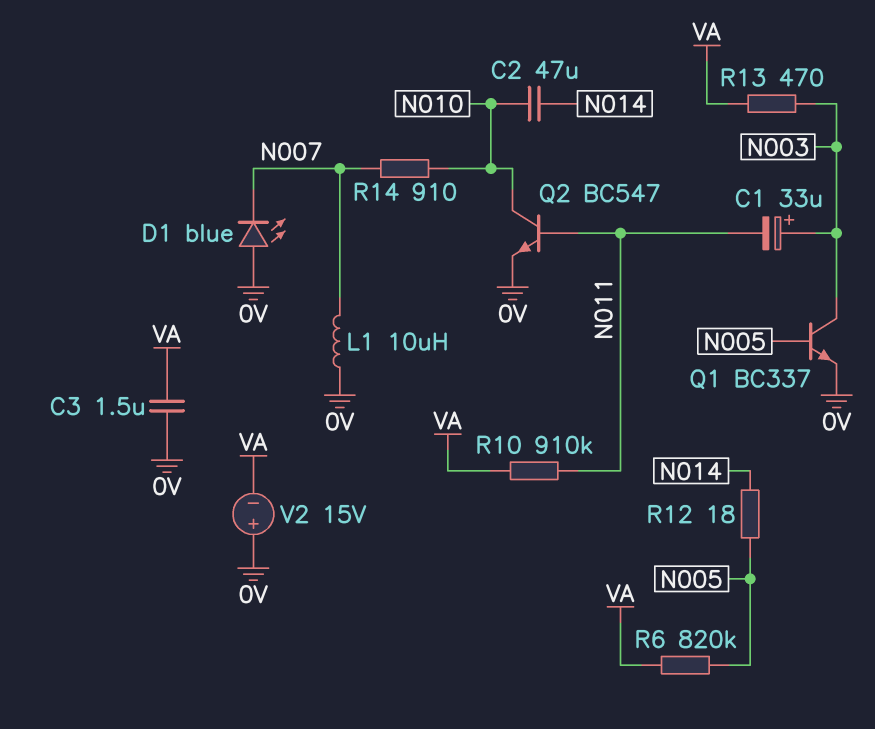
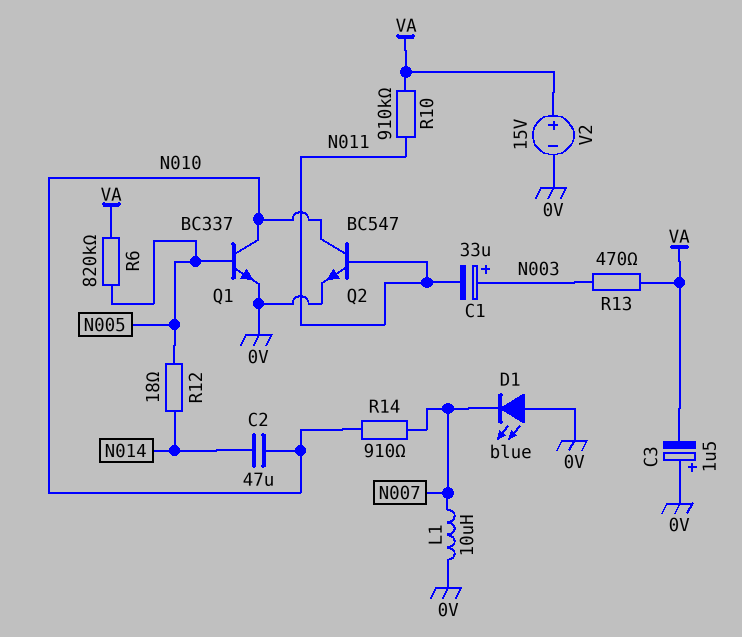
C3: 1.5uF (0V, VA) -> 1.5uF (plus 0V, minus VA)
Q1: NPN BC337 (B N005, C N003, E 0V) -> NPN BC337 (B N005, C N010, E 0V)
V2: 15V (plus 0V, minus VA) -> 15V (plus VA, minus 0V)

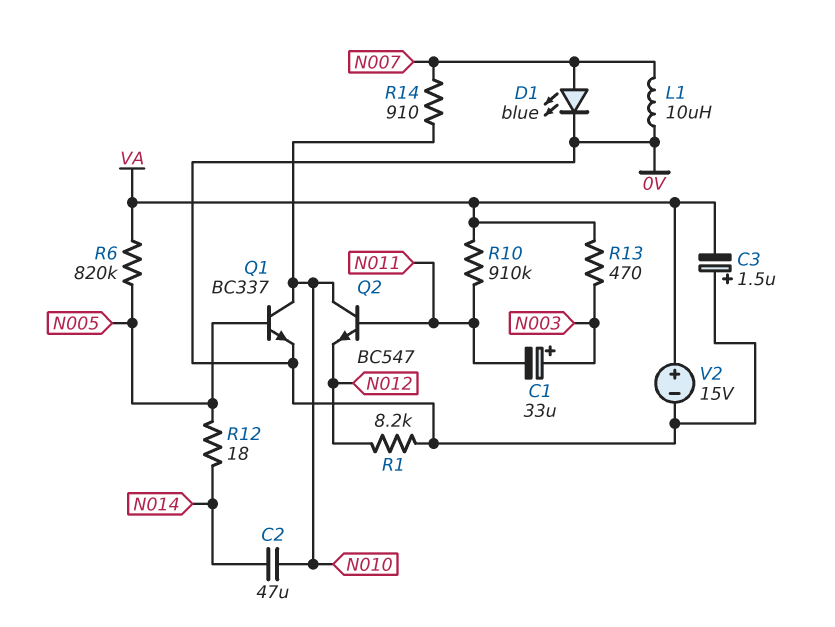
D1: LED blue (A 0V, K N007) -> LED blue (A N007, K 0V)
Q2: NPN BC547 (B N011, C N010, E 0V) -> NPN BC547 (B N011, C N010, E N012)
R1: none -> 8.2k (0V, N012)

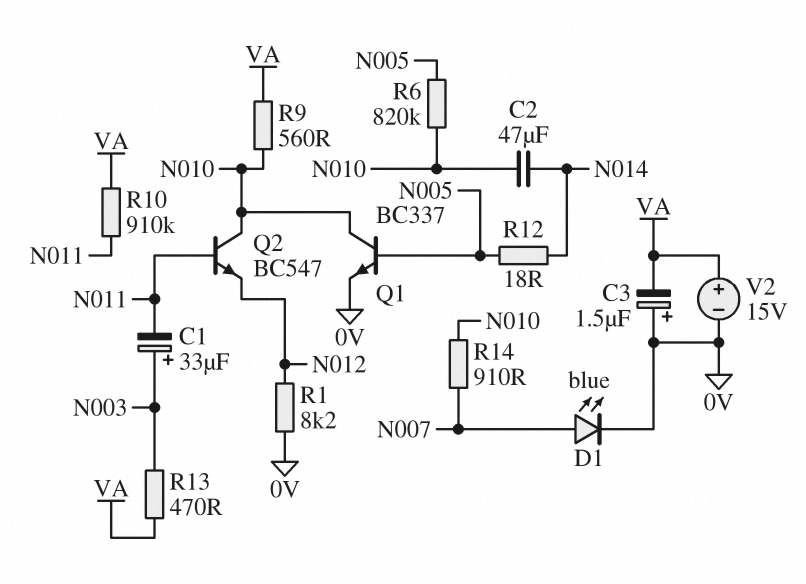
L1: 10uH (0V, N007) -> none
R6: 820k (N005, VA) -> 820k (N005, N010)
R9: none -> 560 (N010, VA)

